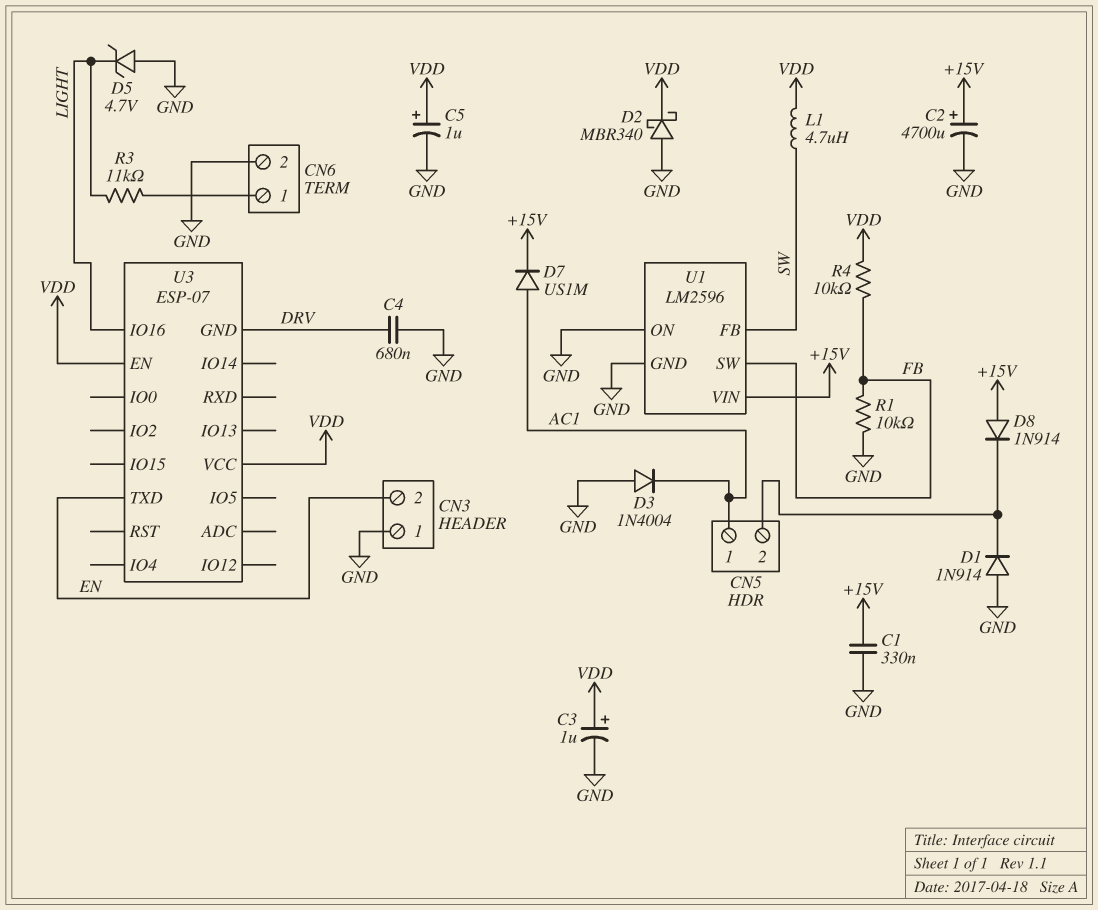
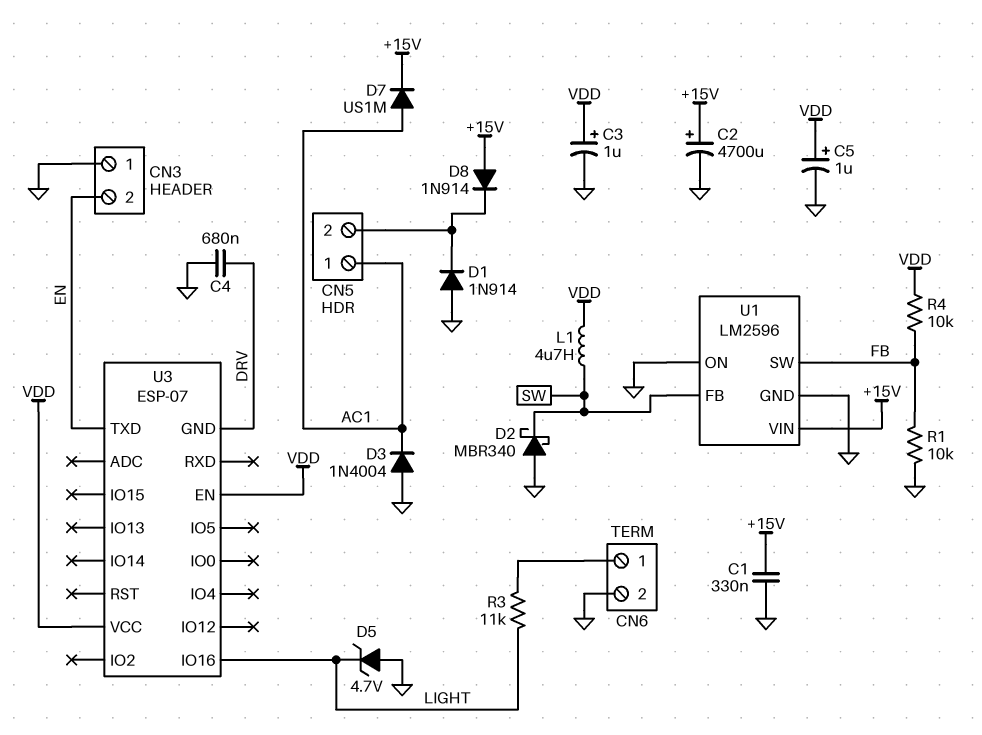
D2: schottky MBR340 (A GND, K VDD) -> schottky MBR340 (A GND, K SW)

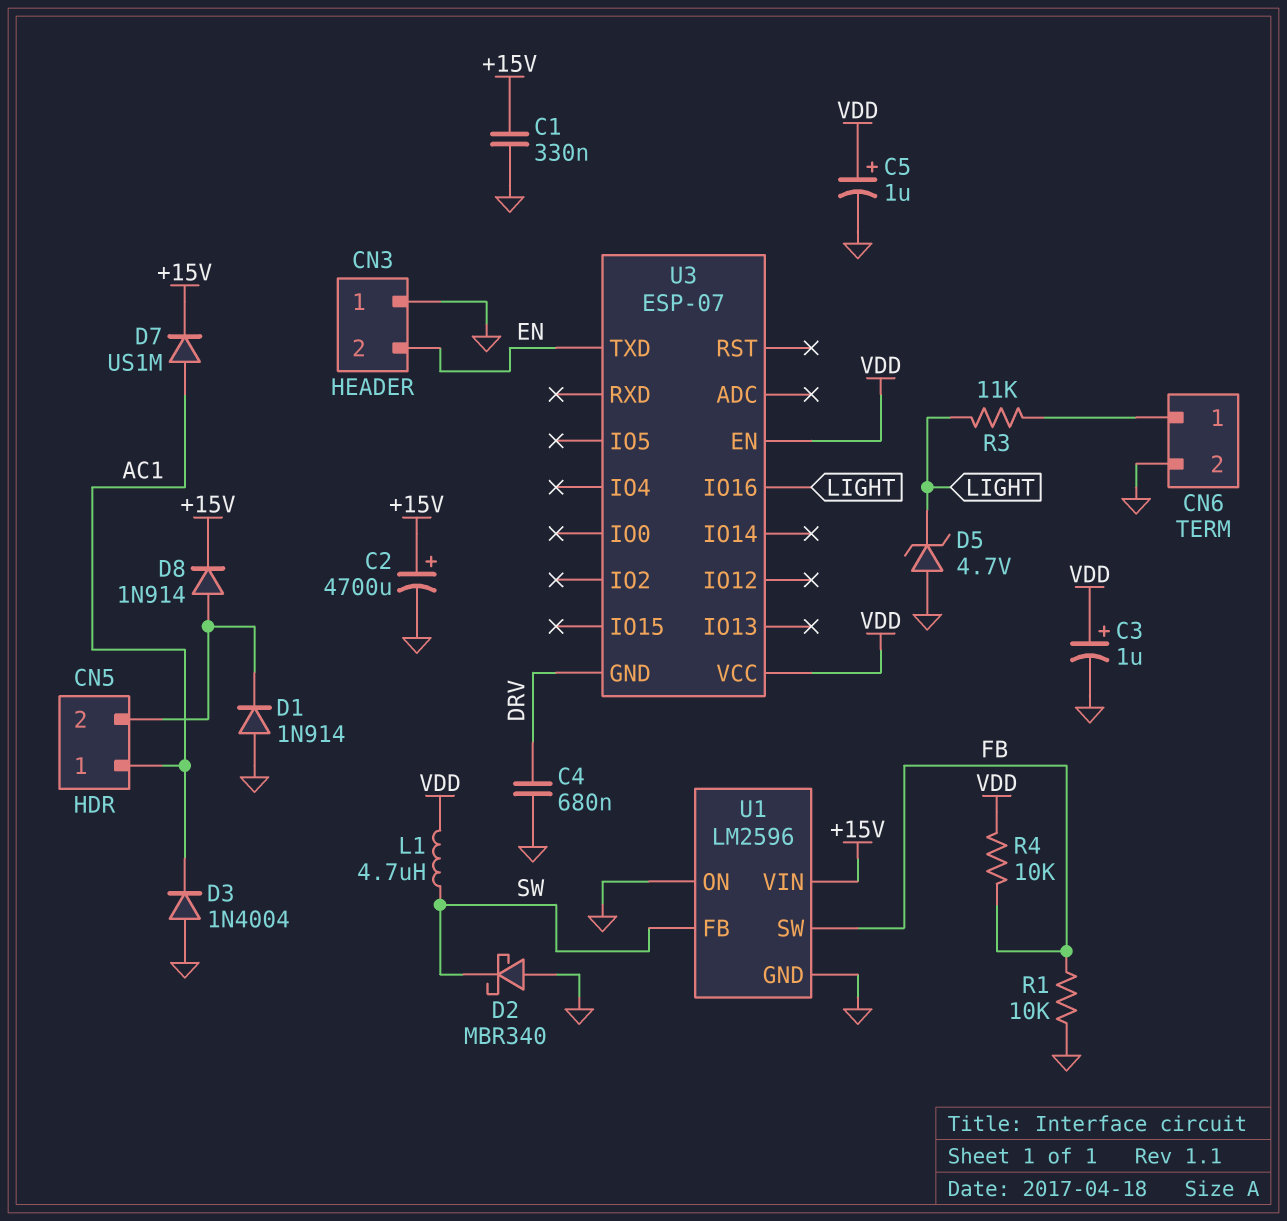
D8: diode 1N914 (A +15V, K CN5/2) -> diode 1N914 (A CN5/2, K +15V)

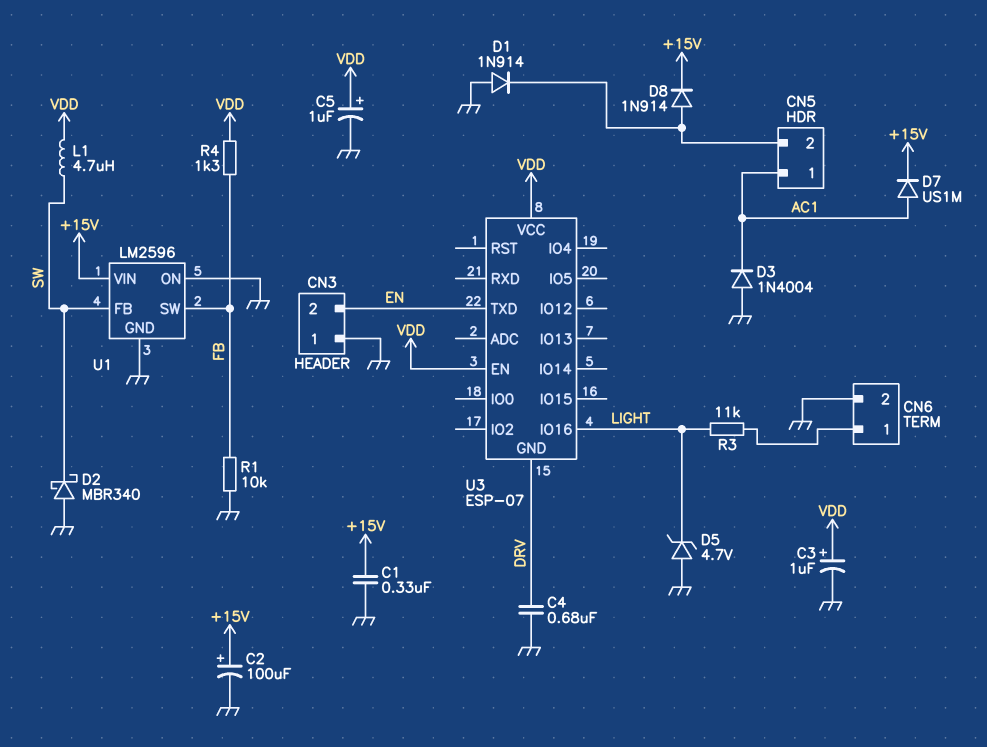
C2: 4700uF (plus +15V, minus GND) -> 100uF (plus +15V, minus GND)
R4: 10k (FB, VDD) -> 1.3k (FB, VDD)

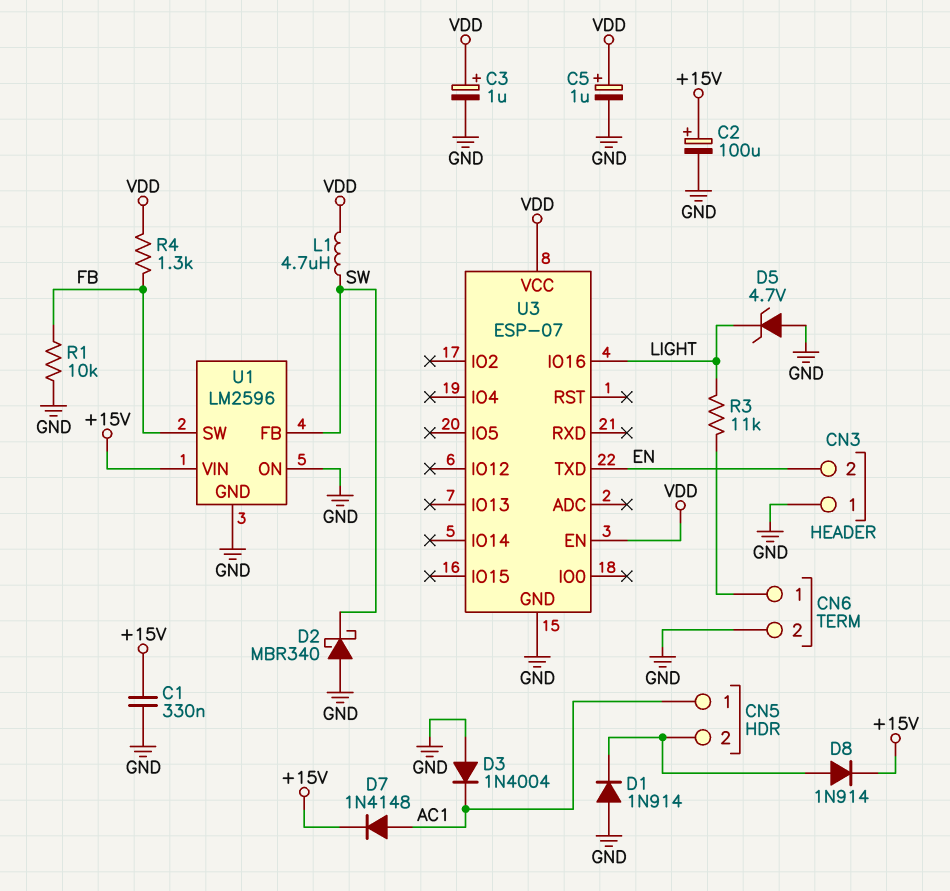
C4: 680nF (DRV, GND) -> none
D7: diode US1M (A AC1, K +15V) -> diode 1N4148 (A AC1, K +15V)
U3 pin GND: DRV -> GND

